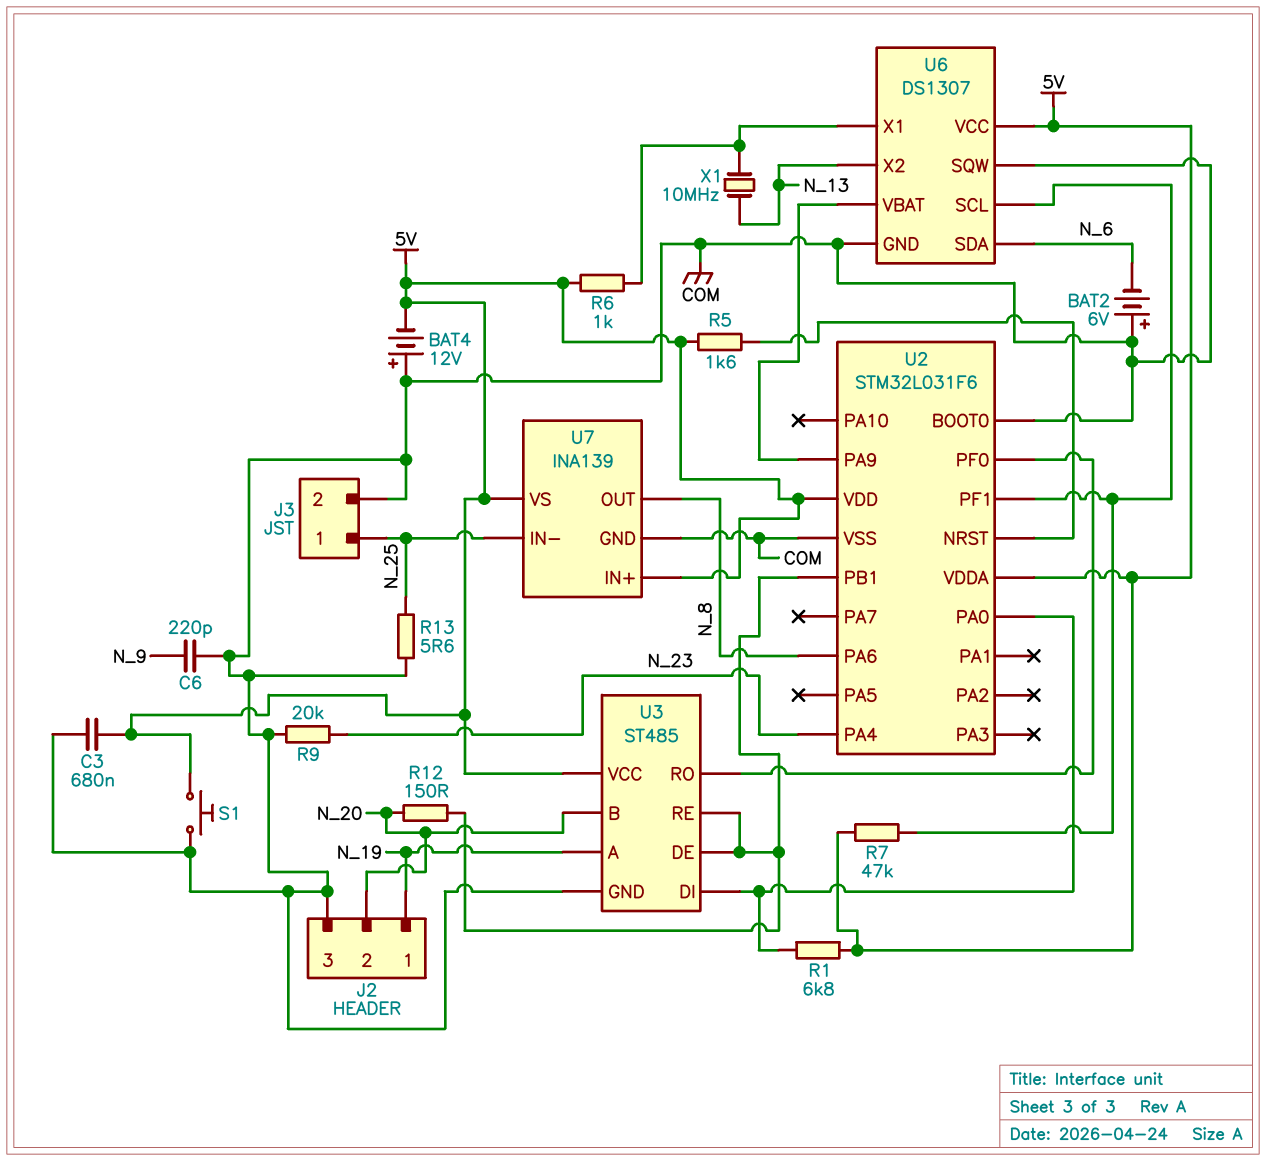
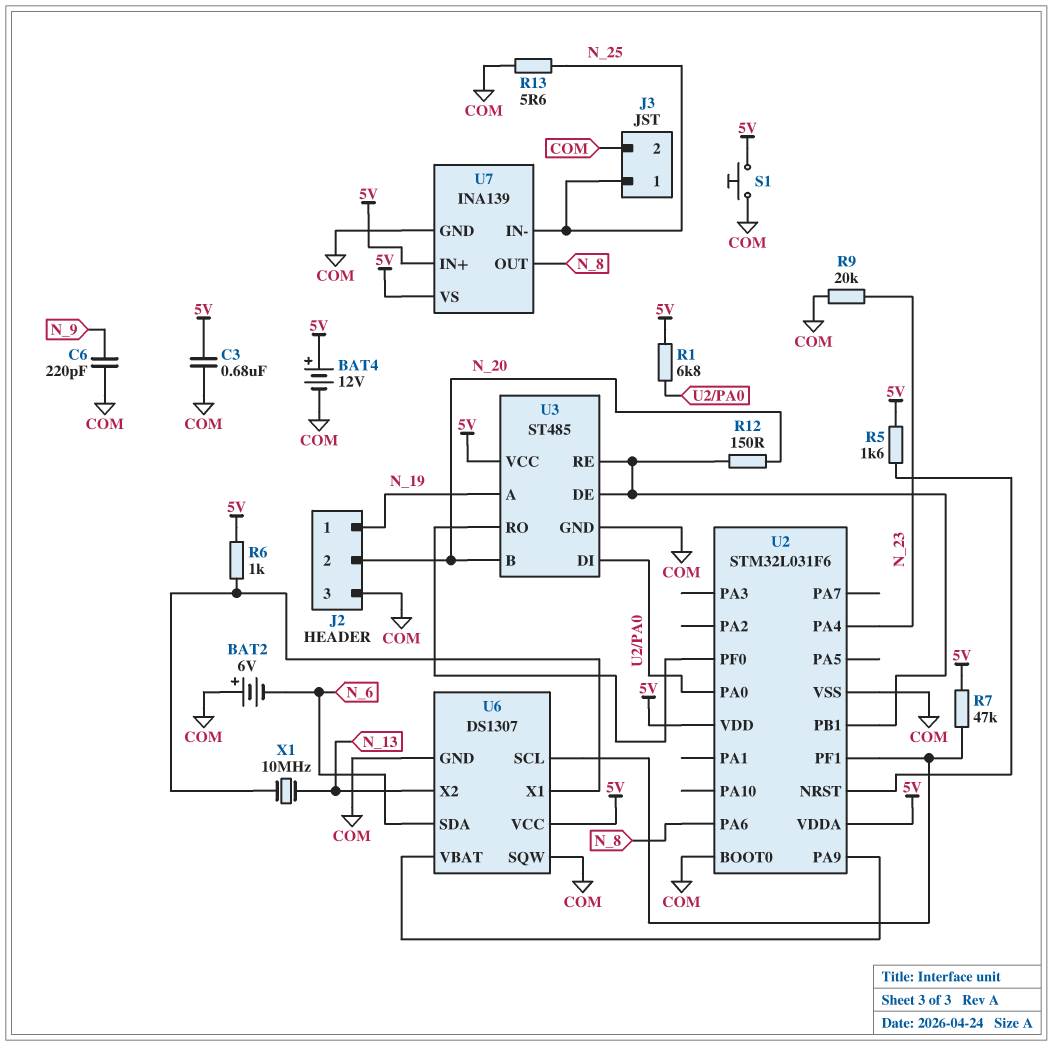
BAT4: 12V (plus COM, minus 5V) -> 12V (plus 5V, minus COM)

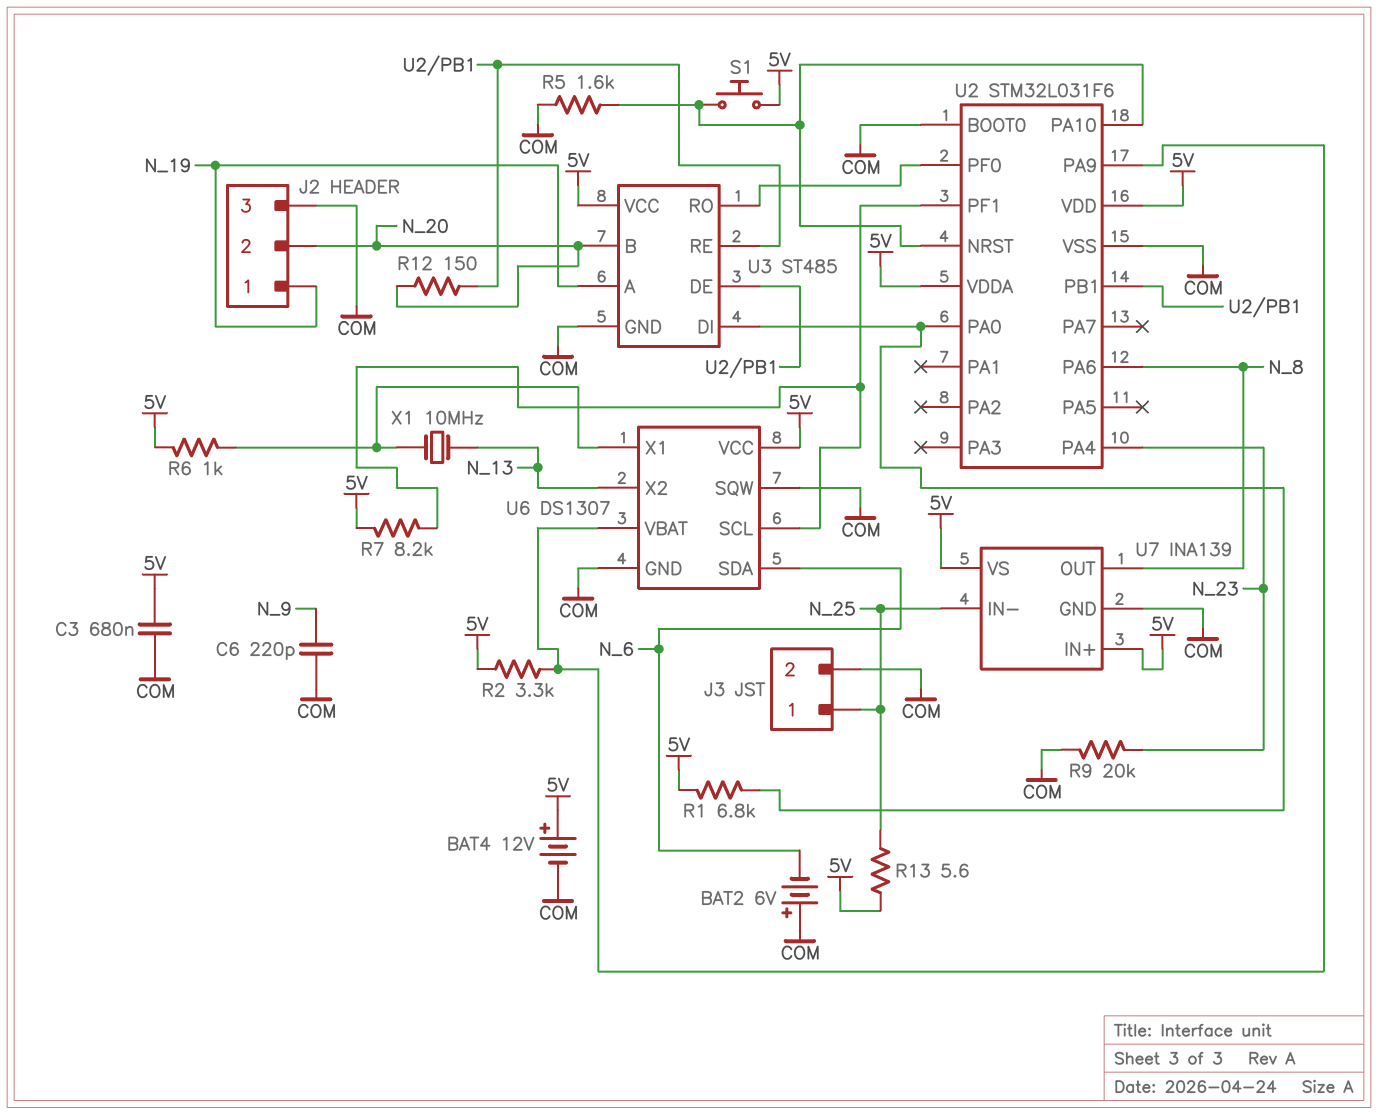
R2: none -> 3.3k (5V, U2/PA9)
R5: 1.6k (5V, U2/NRST) -> 1.6k (COM, U2/NRST)
R7: 47k (5V, U2/PF1) -> 8.2k (5V, U2/PF1)
R13: 5.6 (COM, N_25) -> 5.6 (5V, N_25)
S1: button (5V, COM) -> button (5V, U2/NRST)
U2 pin PA10: none -> U2/NRST

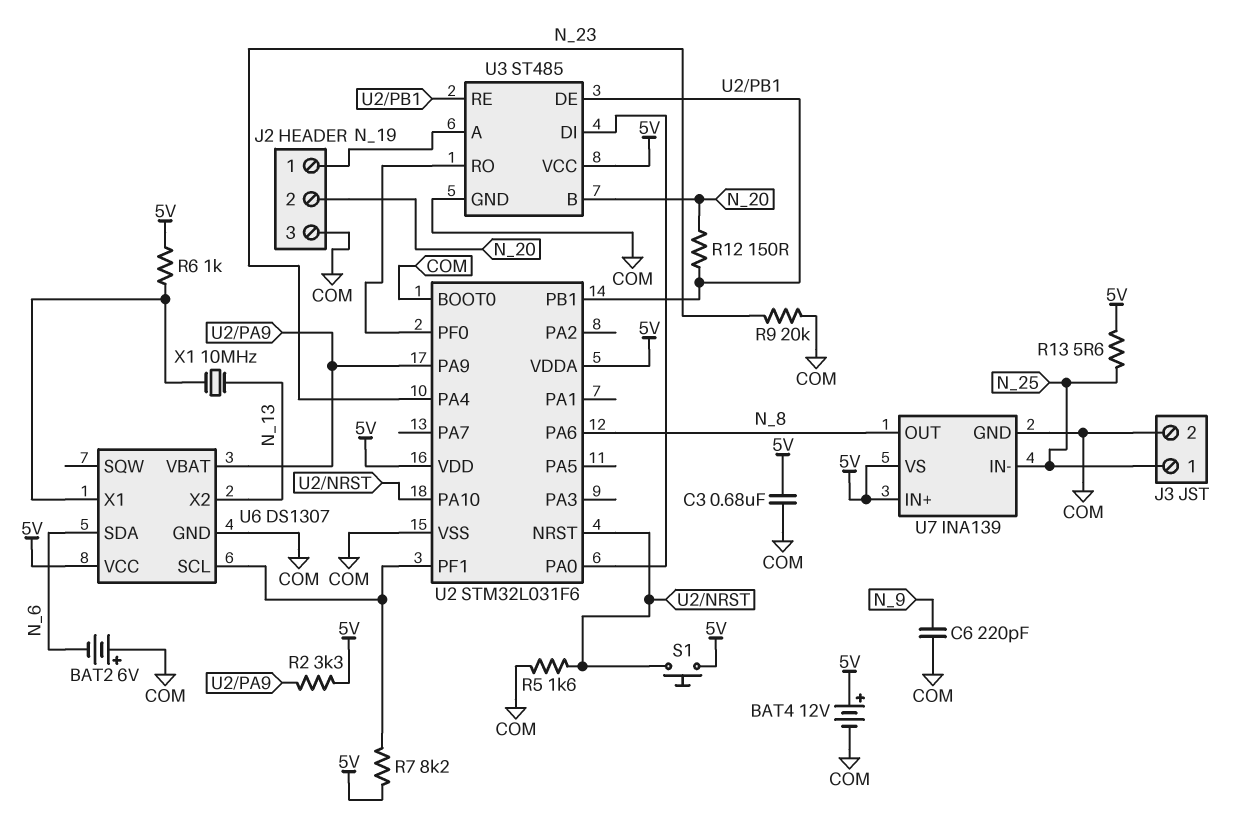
R1: 6.8k (5V, U2/PA0) -> none
U6 pin SQW: COM -> none

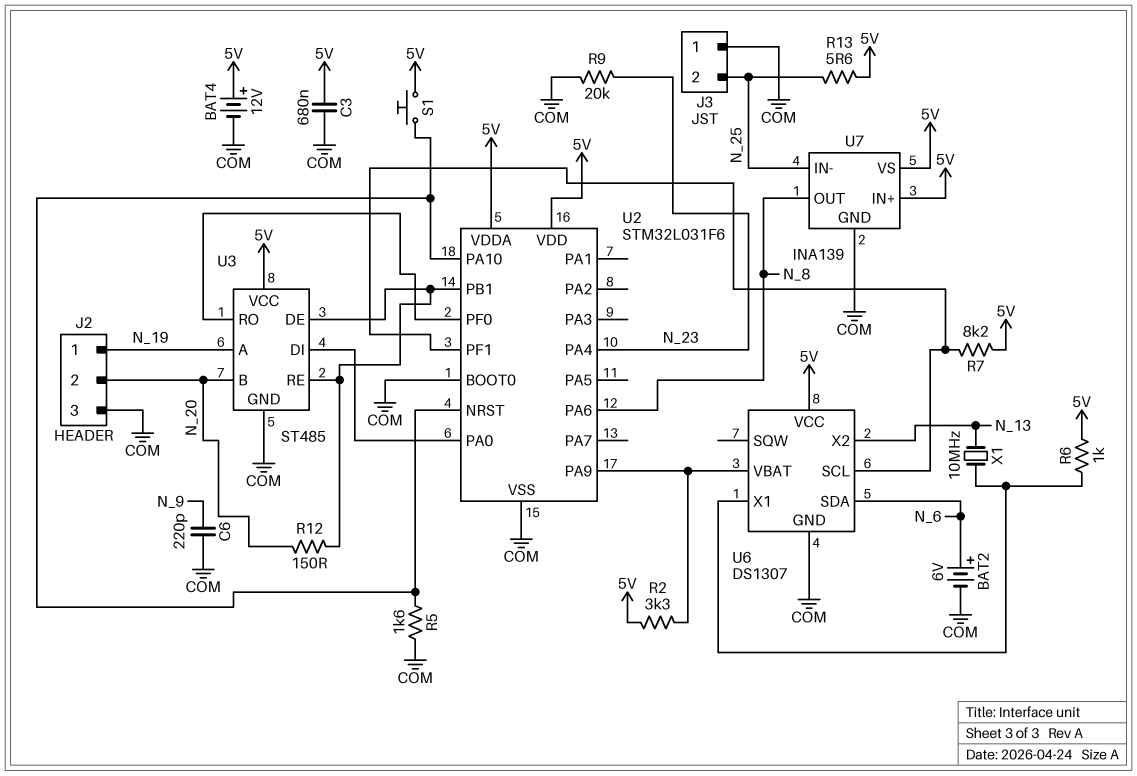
BAT2: 6V (plus COM, minus N_6) -> 6V (plus N_6, minus COM)
J3 pin 1: N_25 -> COM
J3 pin 2: COM -> N_25

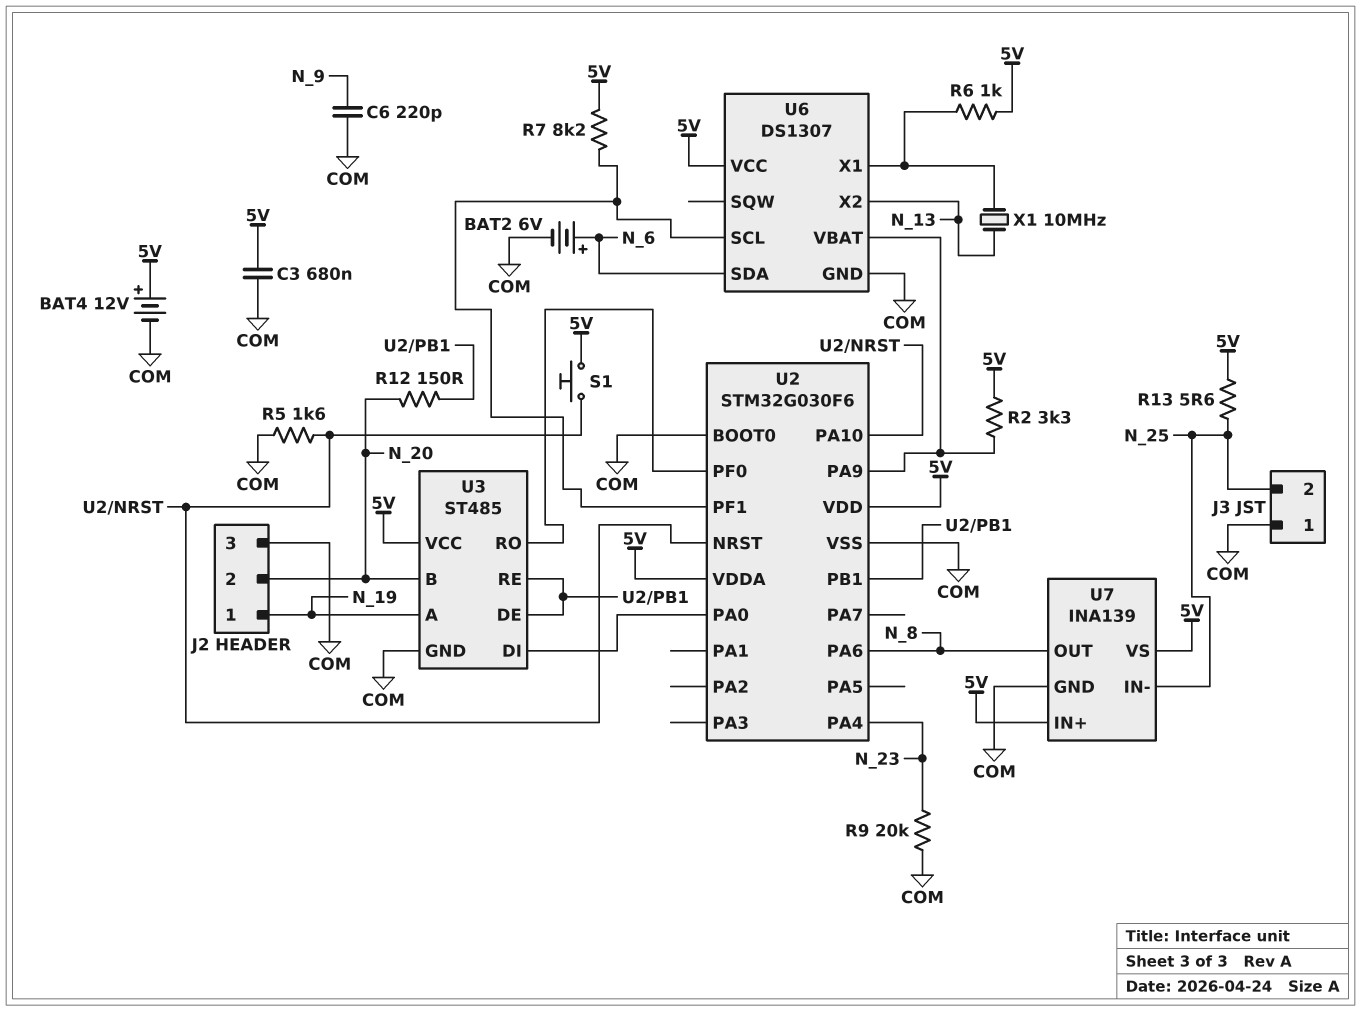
U2: STM32L031F6 -> STM32G030F6

